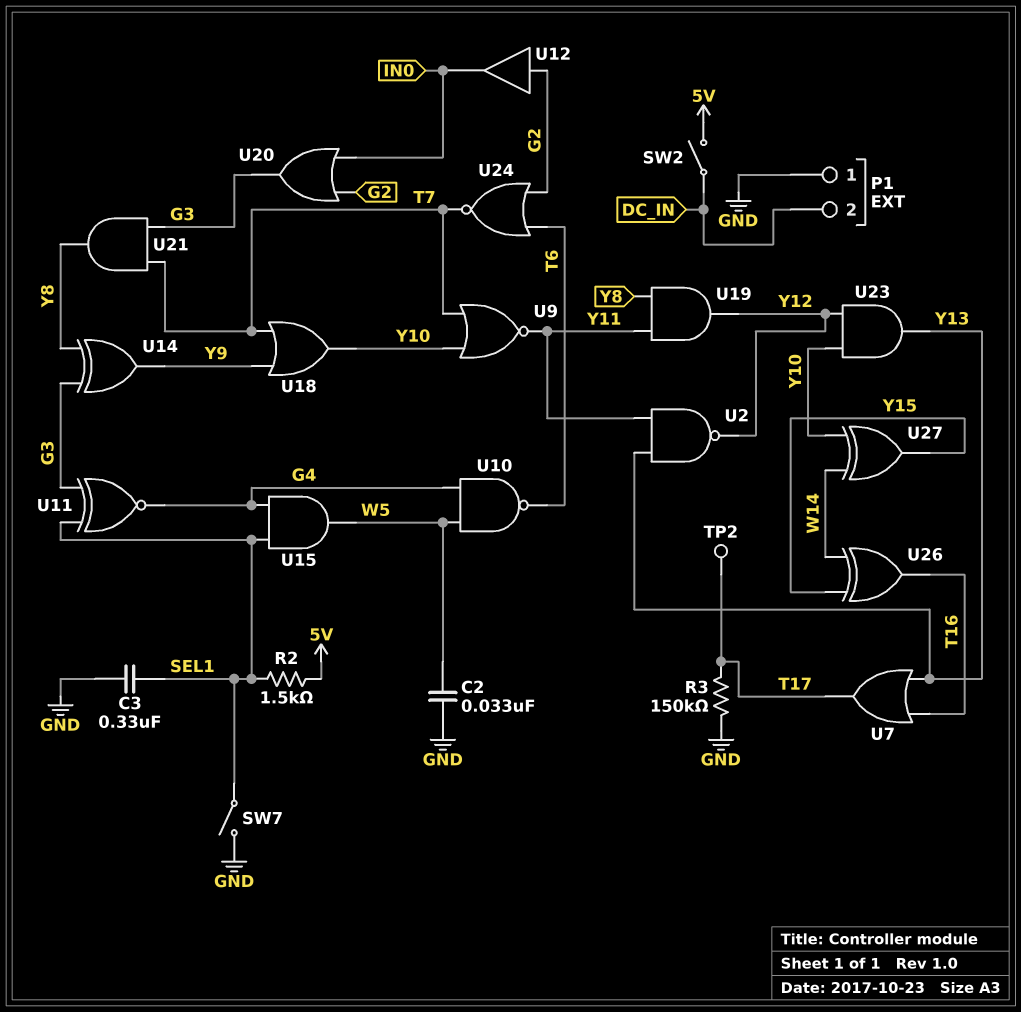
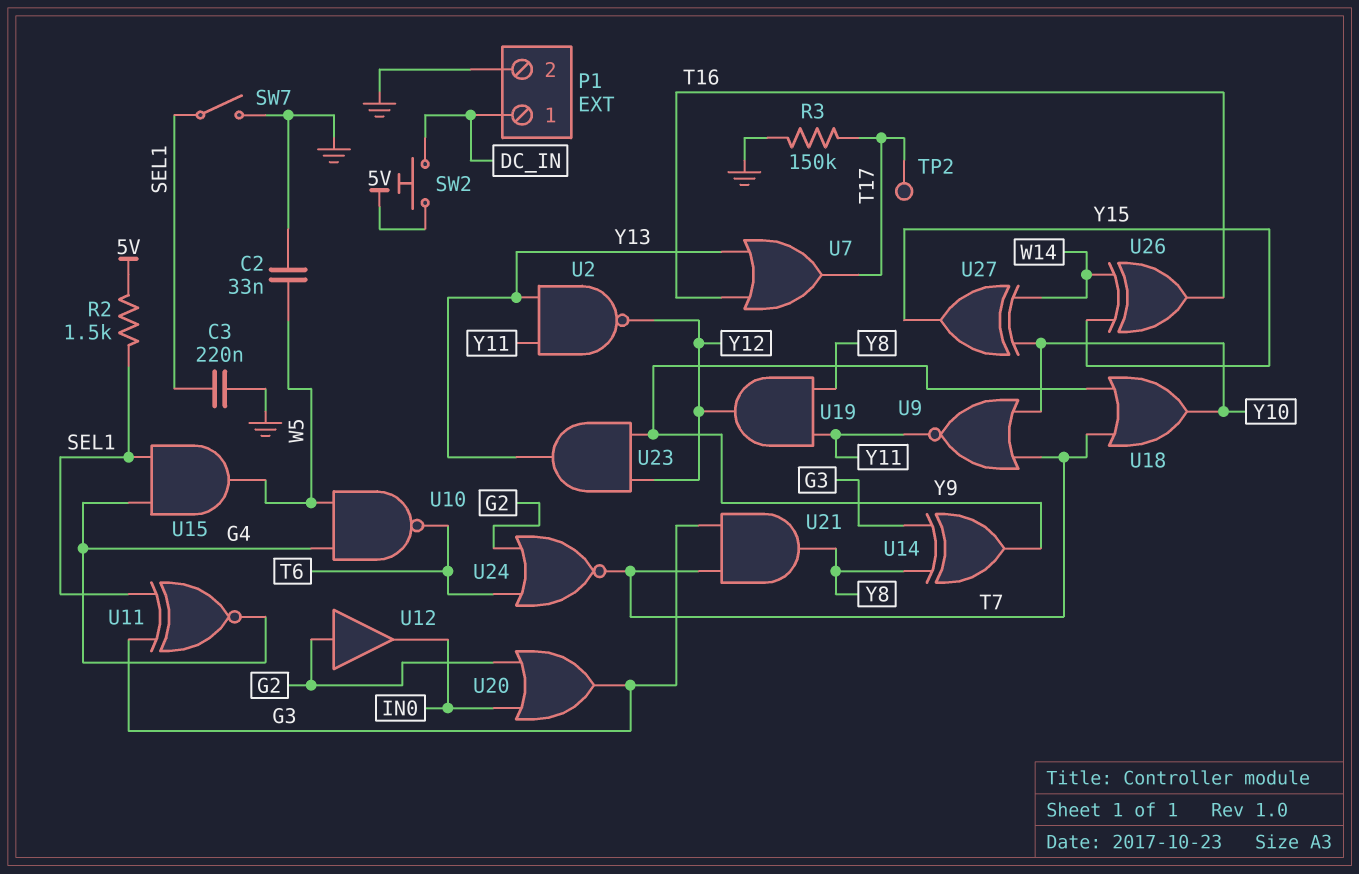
C3: 330nF (GND, SEL1) -> 220nF (GND, SEL1)
P1 pin 1: GND -> DC_IN
P1 pin 2: DC_IN -> GND
SW2: switch (5V, DC_IN) -> button (5V, DC_IN)
U23: AND (in Y10, in Y12, out Y13) -> AND (in Y9, in Y12, out Y13)

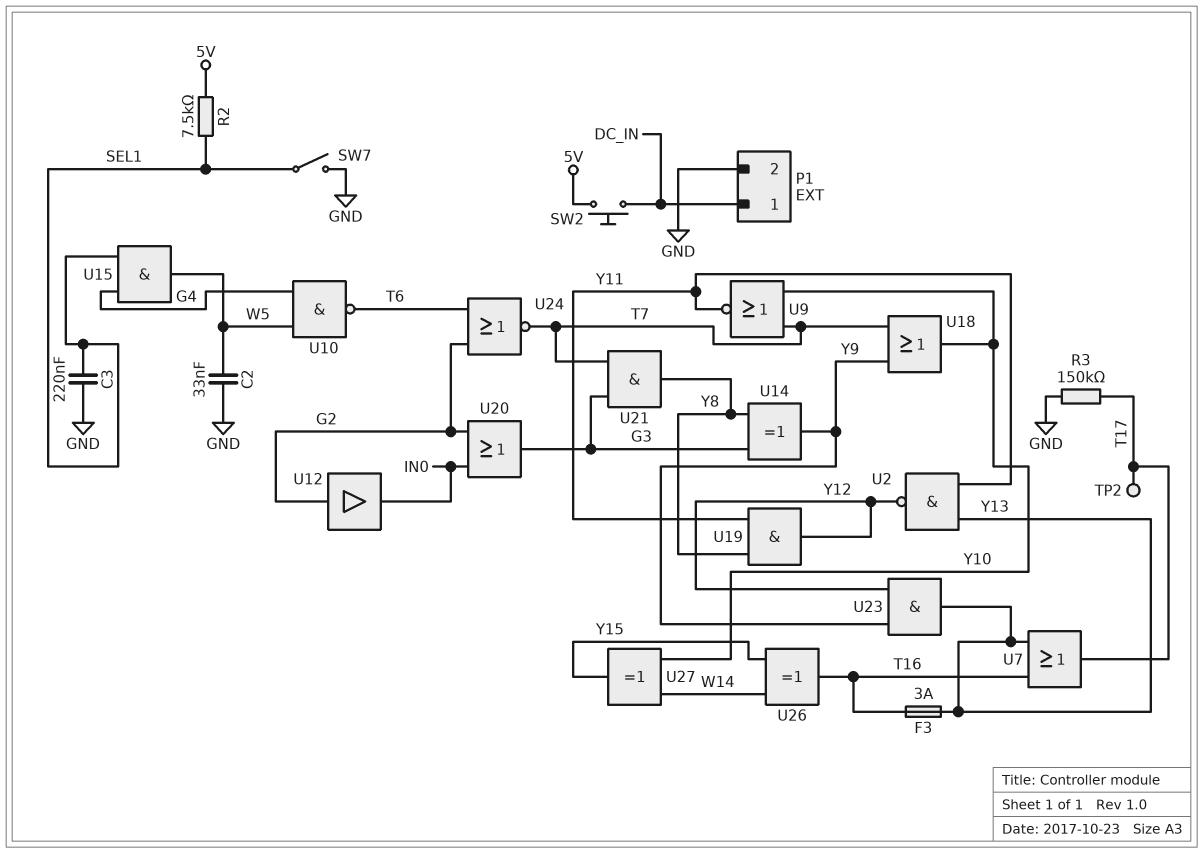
F3: none -> 3A (T16, Y13)
R2: 1.5k (5V, SEL1) -> 7.5k (5V, SEL1)
U11: XNOR (in G3, in SEL1, out G4) -> none

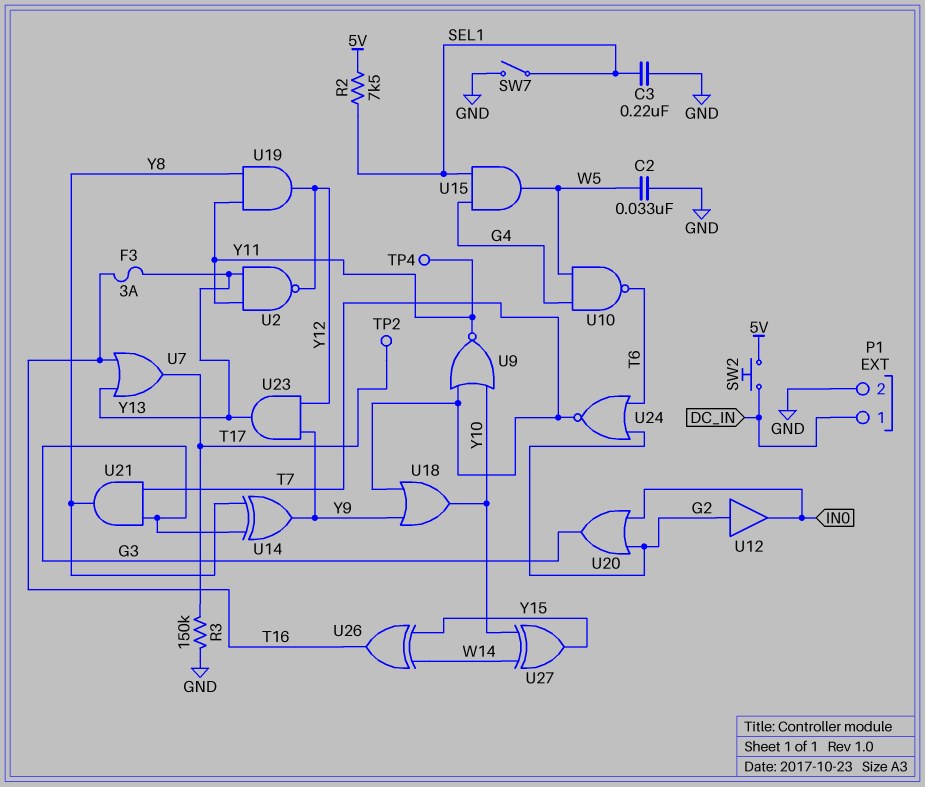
TP4: none -> test point (Y11)

